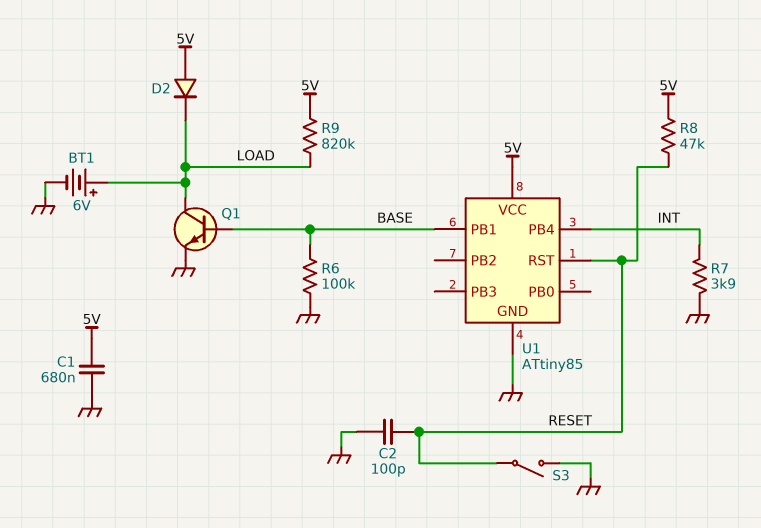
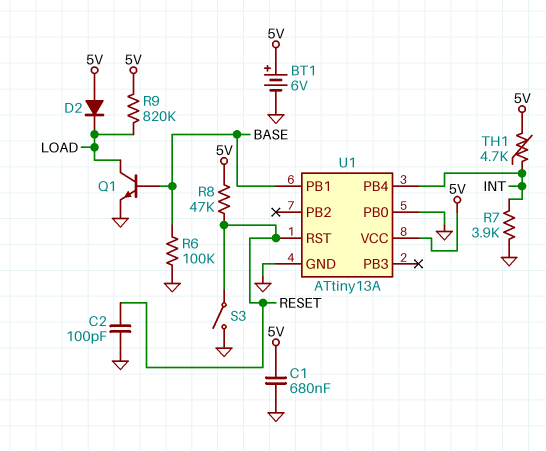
BT1: 6V (plus LOAD, minus GND) -> 6V (plus 5V, minus GND)
TH1: none -> 4.7k (5V, INT)
U1: ATtiny85 -> ATtiny13A
U1 pin PB0: none -> GND

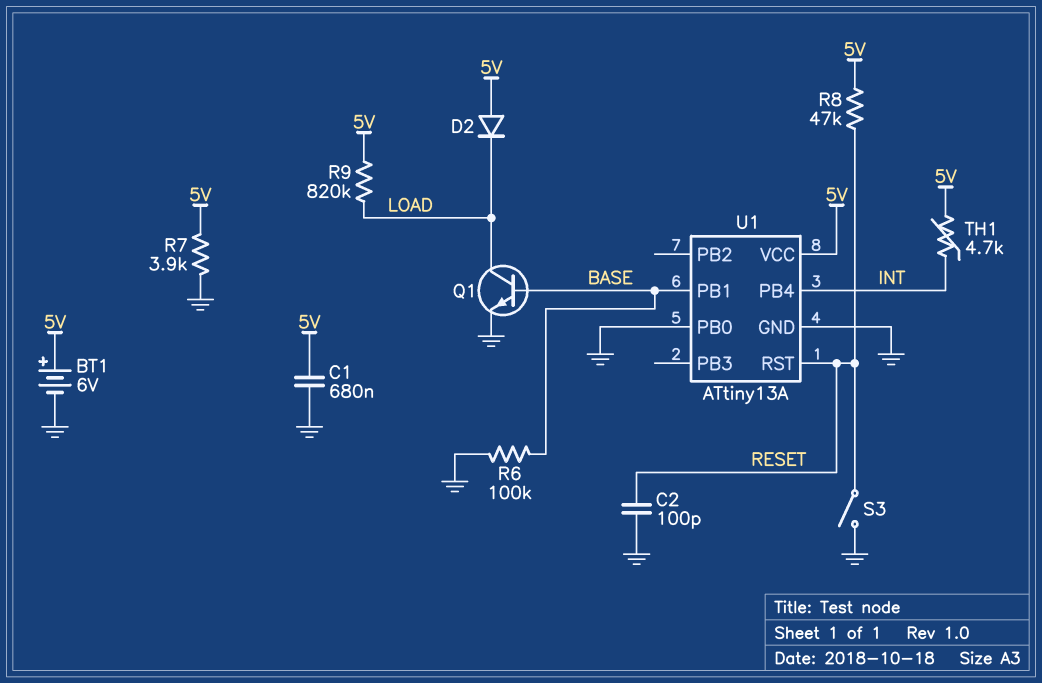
R7: 3.9k (GND, INT) -> 3.9k (5V, GND)

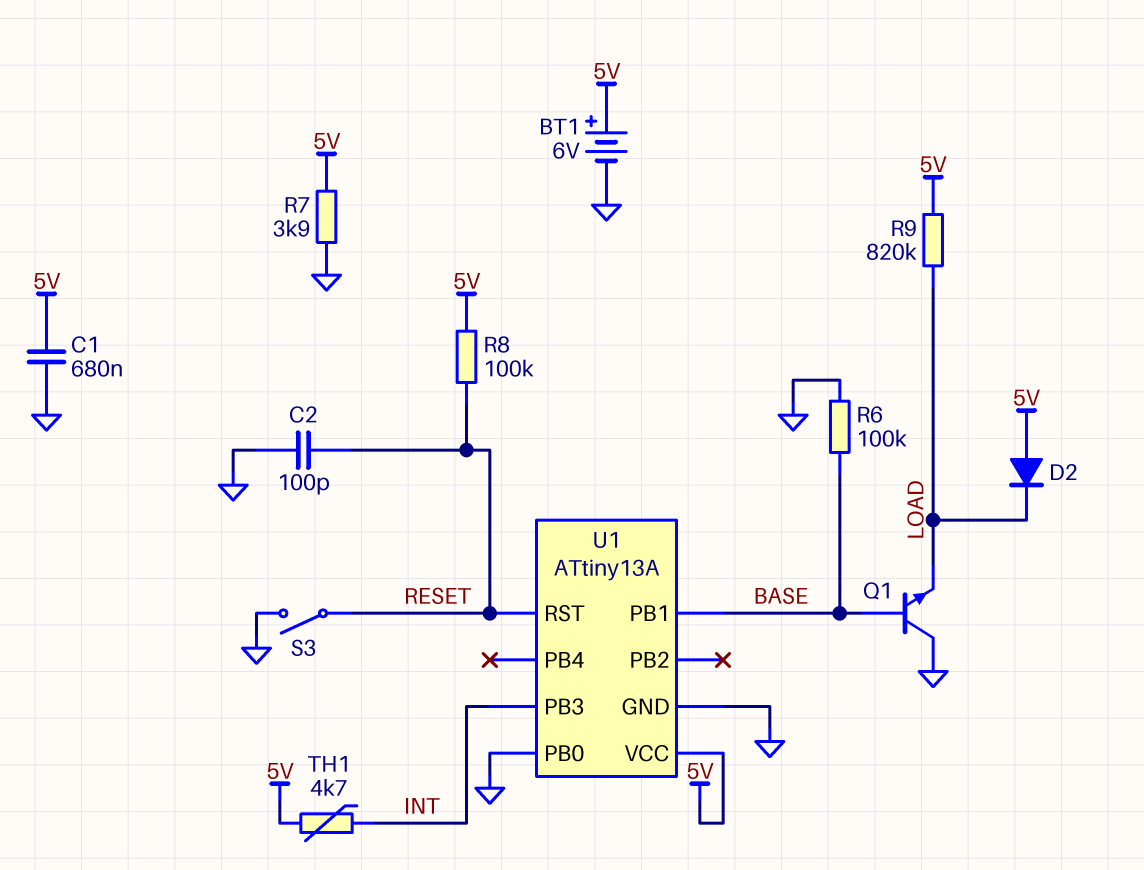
Q1: NPN (B BASE, C LOAD, E GND) -> NPN (B BASE, C GND, E LOAD)
R8: 47k (5V, RESET) -> 100k (5V, RESET)
U1 pin PB3: none -> INT
U1 pin PB4: INT -> none

